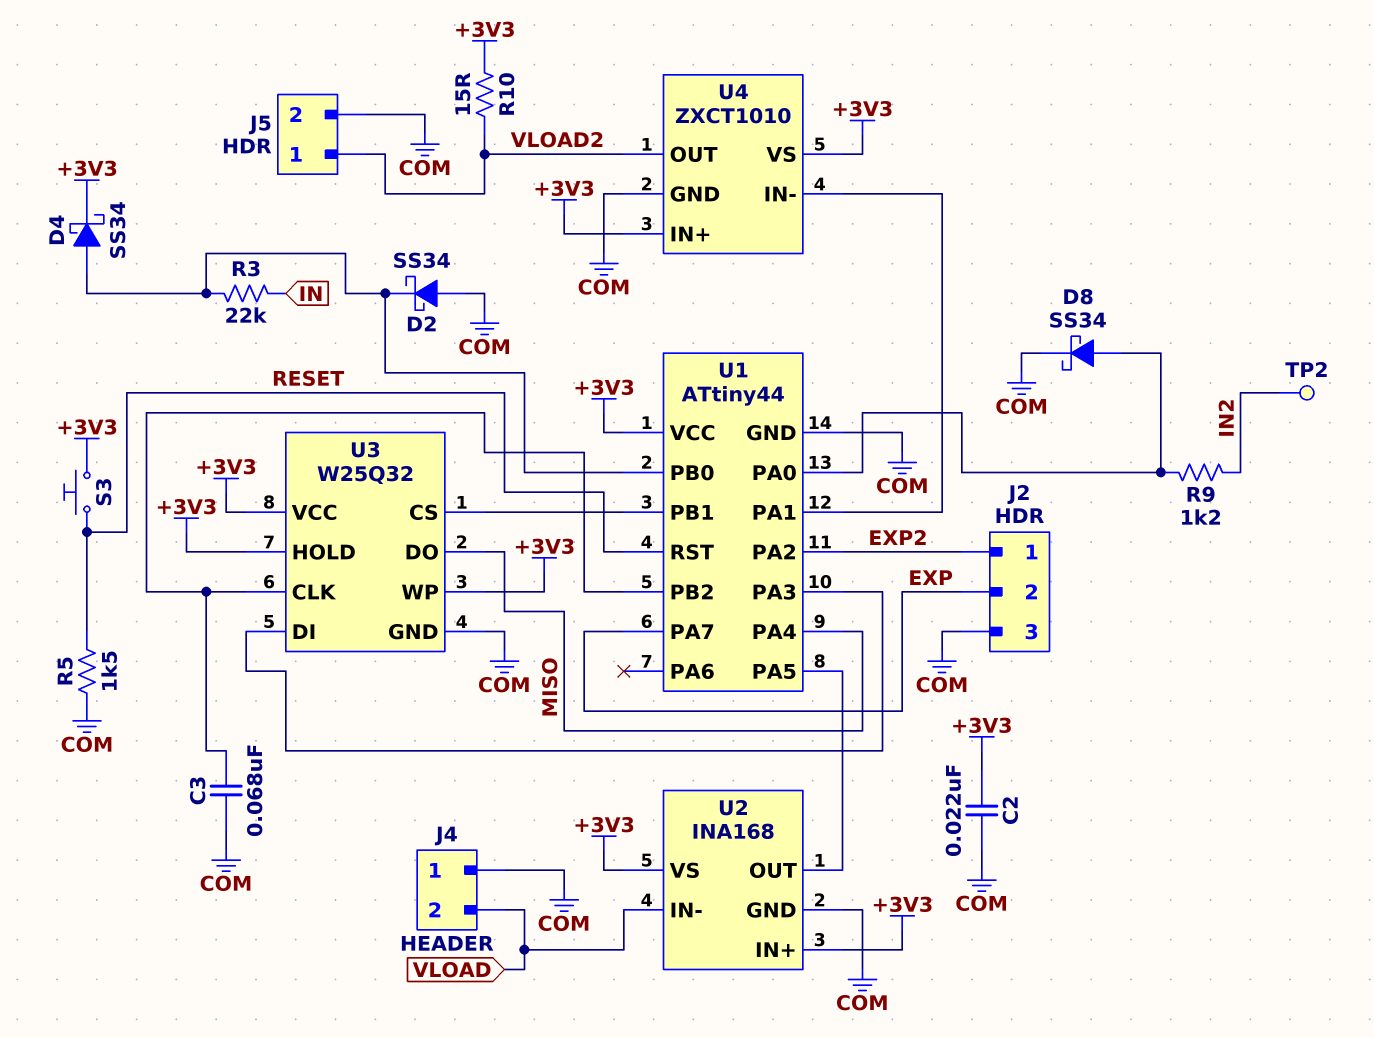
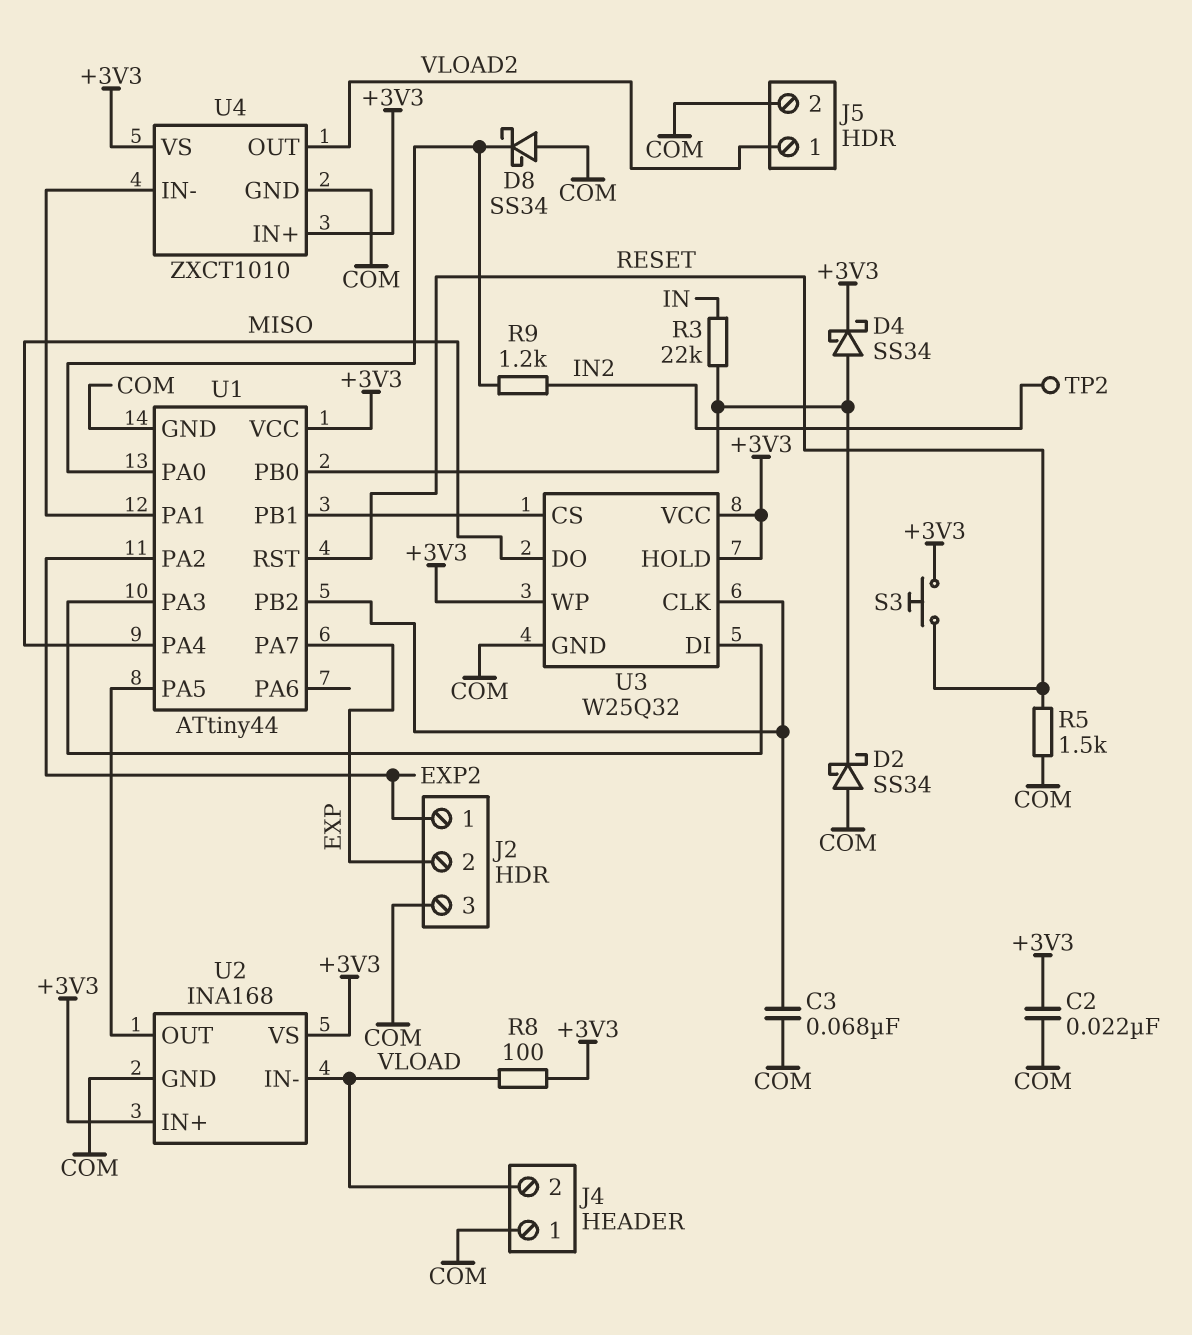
D8: schottky SS34 (A U1/PA0, K COM) -> schottky SS34 (A COM, K U1/PA0)
R8: none -> 100 (+3V3, VLOAD)
R10: 15 (+3V3, VLOAD2) -> none

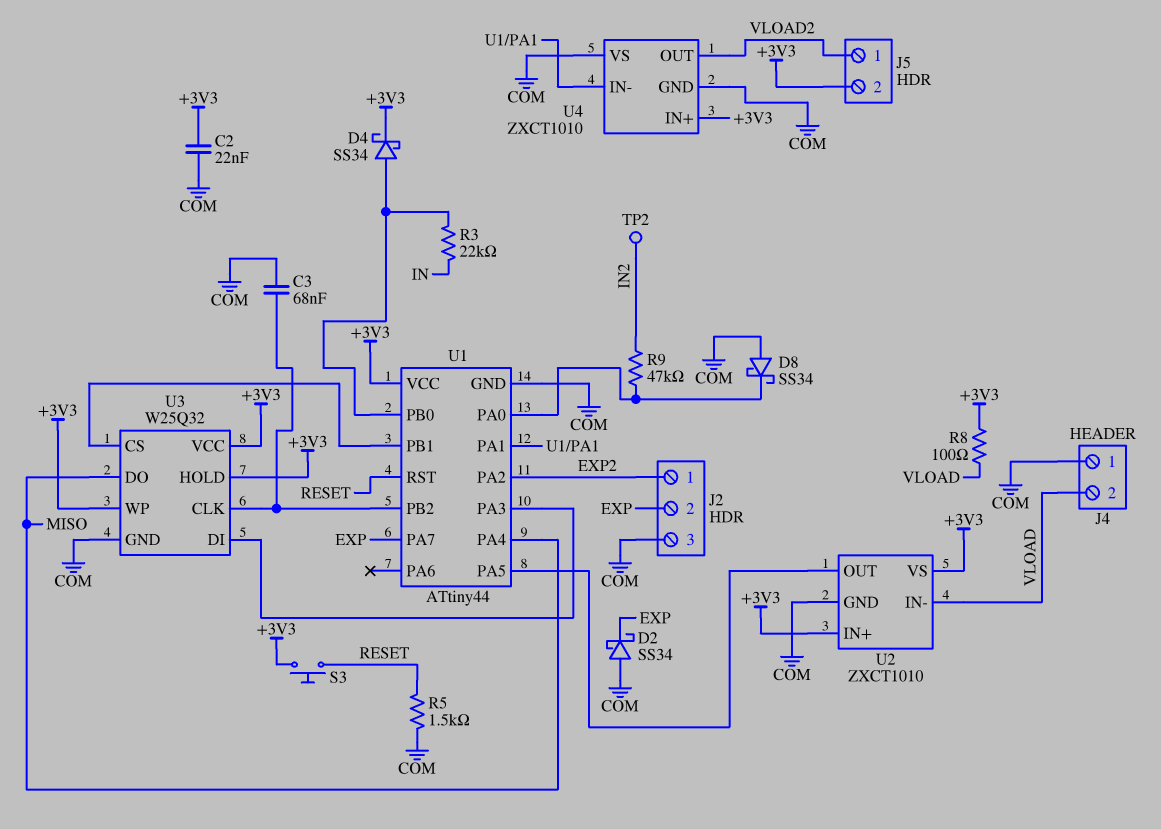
D2: schottky SS34 (A COM, K U1/PB0) -> schottky SS34 (A COM, K EXP)
J5 pin 2: COM -> +3V3
R9: 1.2k (IN2, U1/PA0) -> 47k (IN2, U1/PA0)
U2: INA168 -> ZXCT1010
U4 pin VS: +3V3 -> COM

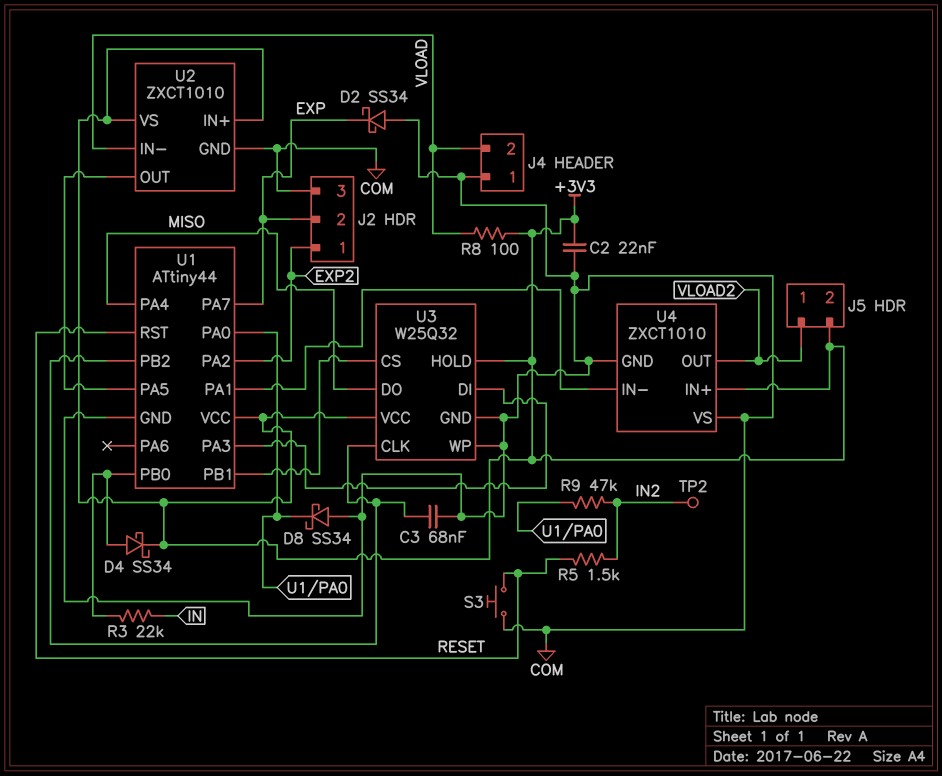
R5: 1.5k (COM, RESET) -> 1.5k (IN2, RESET)
S3: button (+3V3, RESET) -> button (COM, RESET)
U3 pin WP: +3V3 -> COM

